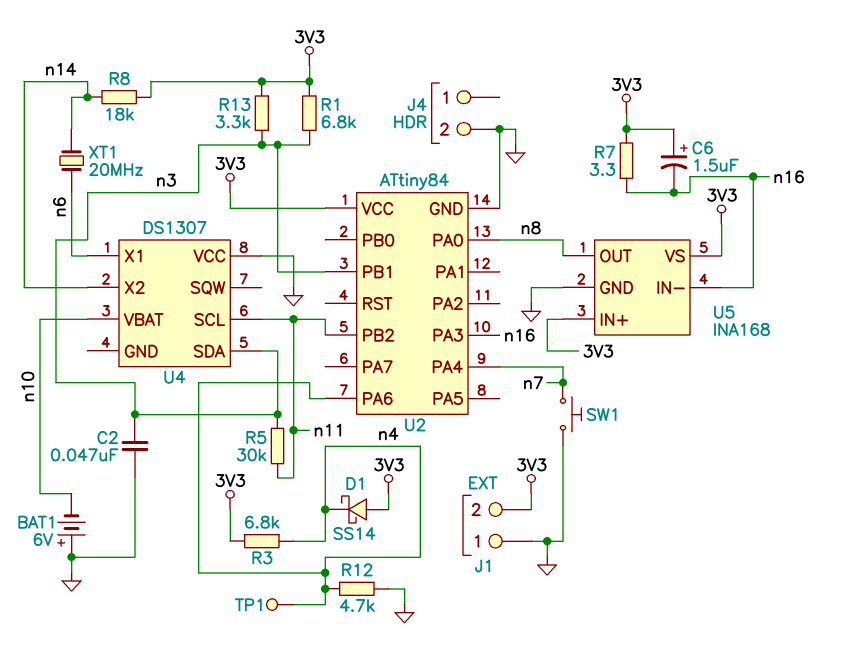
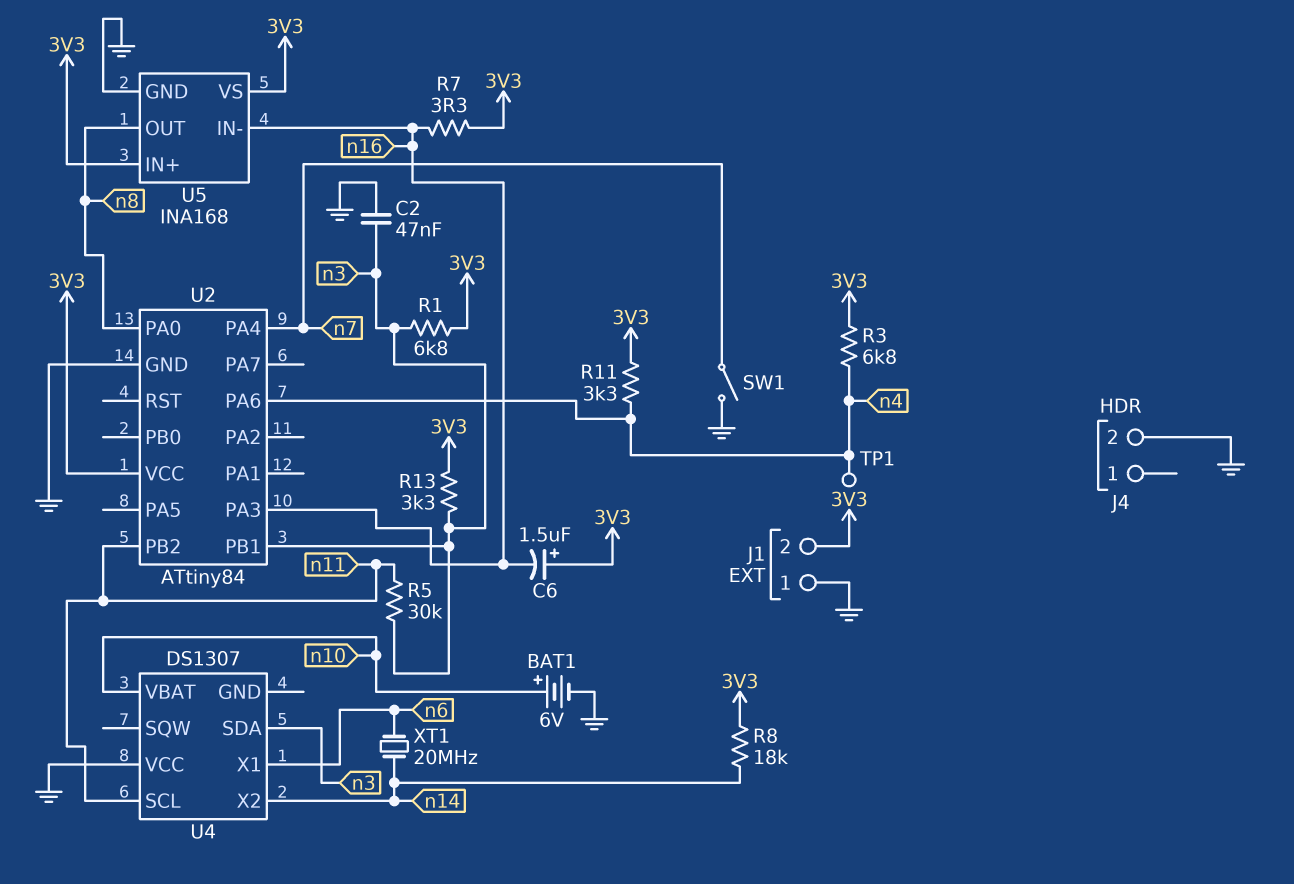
BAT1: 6V (plus GND, minus n10) -> 6V (plus n10, minus GND)
D1: schottky SS14 (A 3V3, K n4) -> none
R11: none -> 3.3k (3V3, n4)
R12: 4.7k (GND, n4) -> none
SW1: button (GND, n7) -> switch (GND, n7)

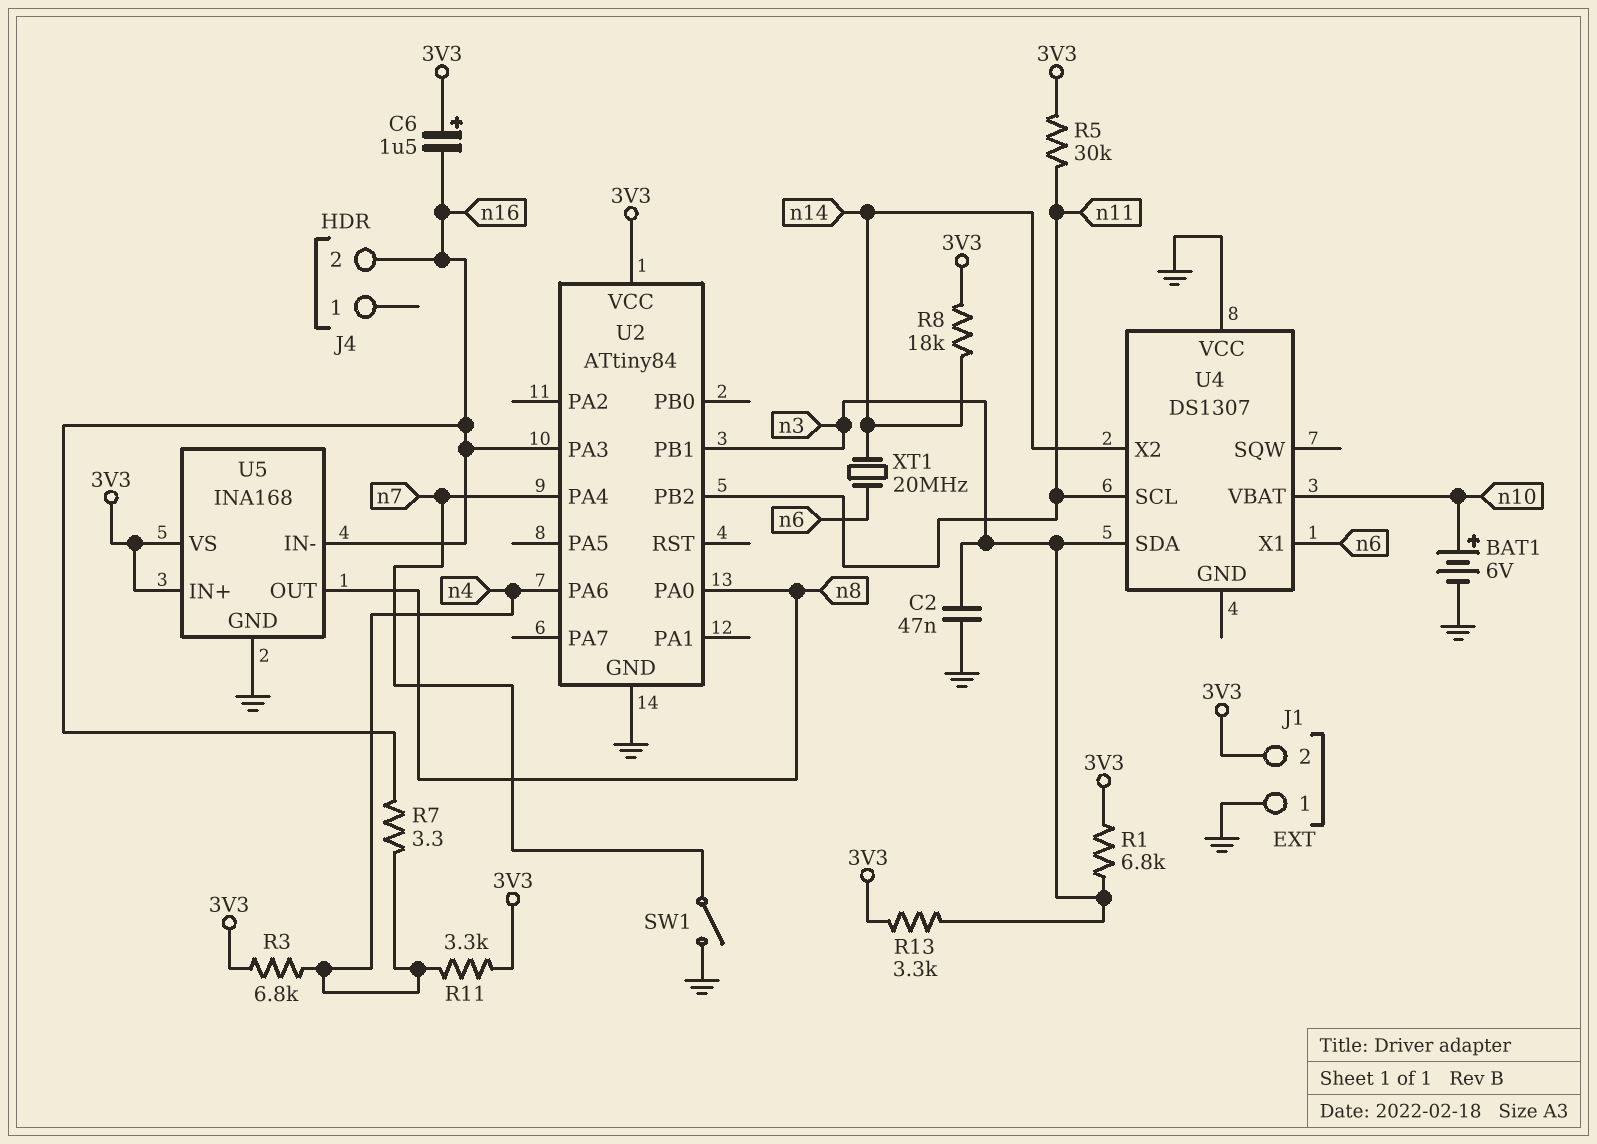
J4 pin 2: GND -> n16
R5: 30k (n3, n11) -> 30k (3V3, n11)
R7: 3.3 (3V3, n16) -> 3.3 (n4, n16)
TP1: test point (n4) -> none

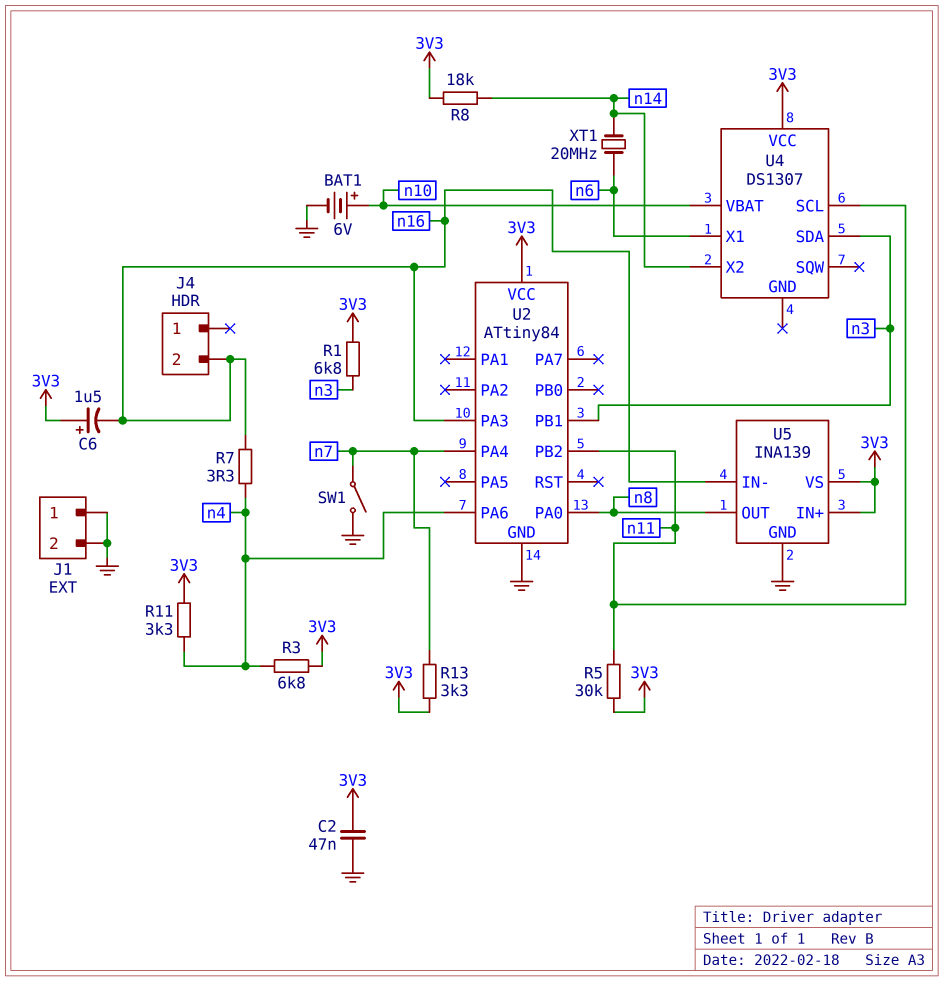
C2: 47nF (GND, n3) -> 47nF (3V3, GND)
J1 pin 2: 3V3 -> GND
R13: 3.3k (3V3, n3) -> 3.3k (3V3, n7)
U4 pin VCC: GND -> 3V3
U5: INA168 -> INA139

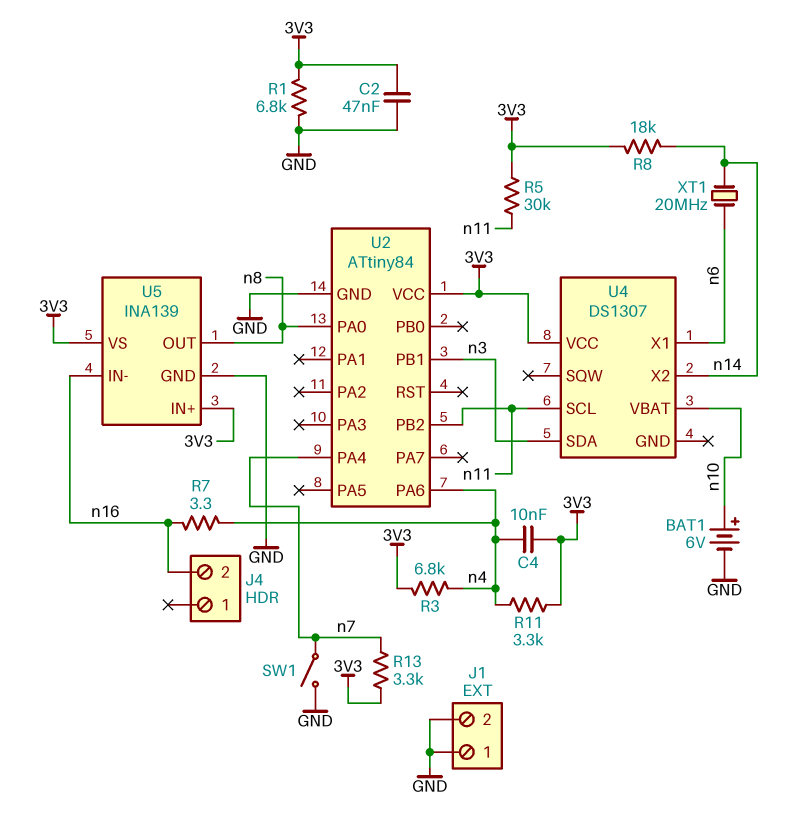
C4: none -> 10nF (3V3, n4)
C6: 1.5uF (plus 3V3, minus n16) -> none
R1: 6.8k (3V3, n3) -> 6.8k (3V3, GND)
U2 pin PA3: n16 -> none

